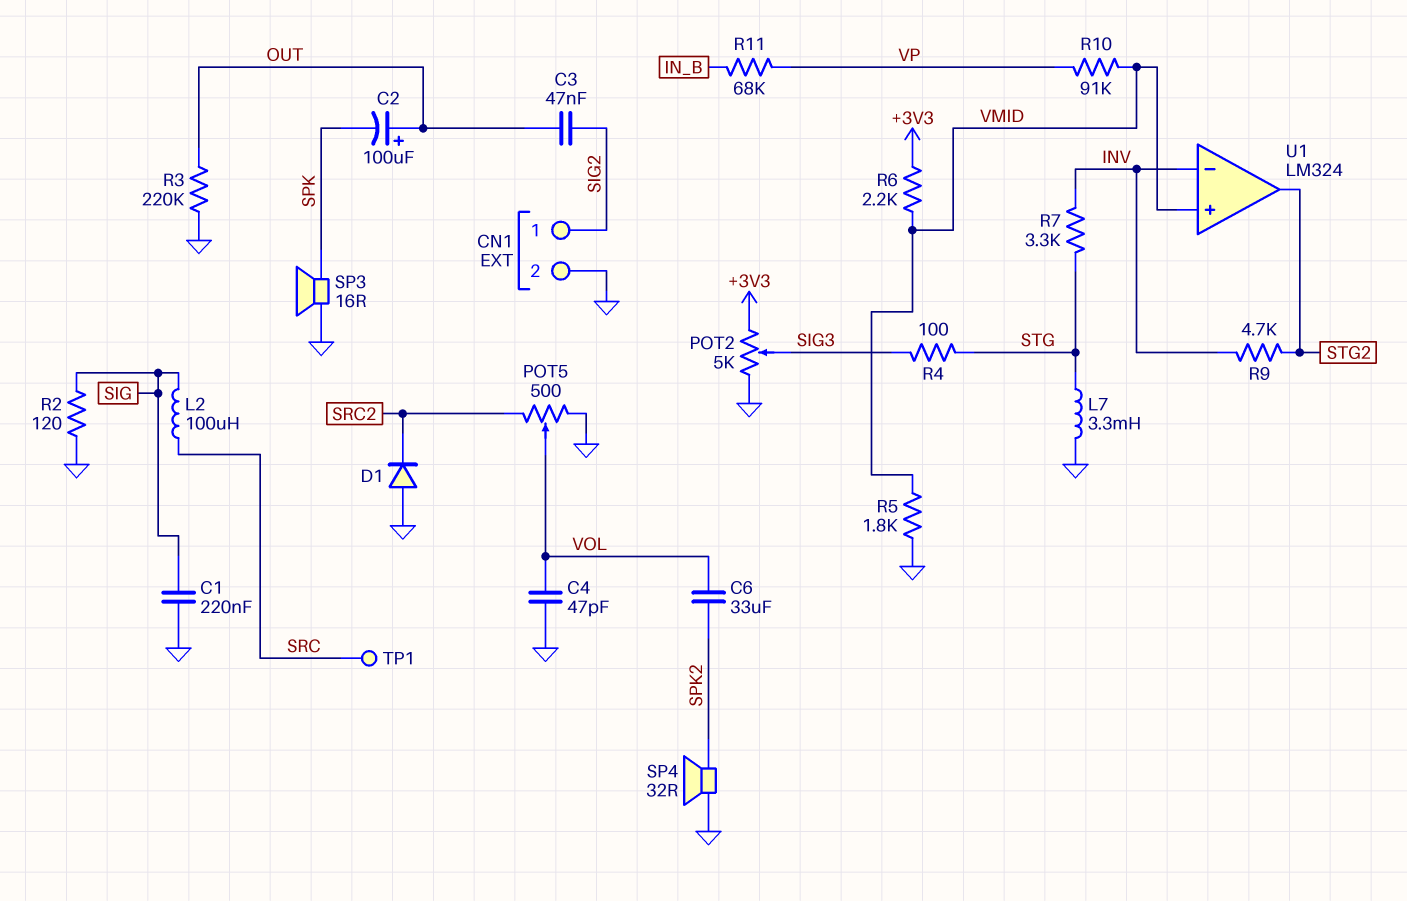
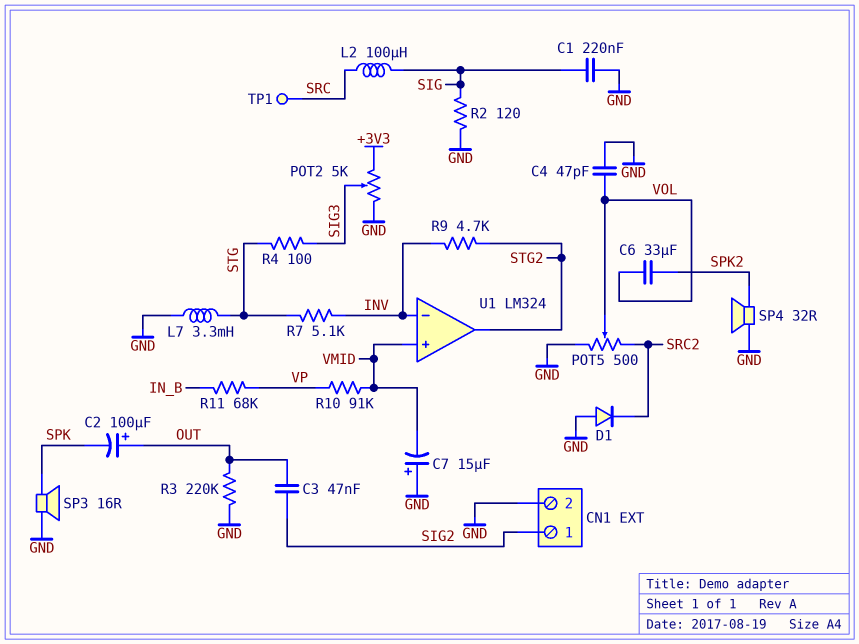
C7: none -> 15uF (plus GND, minus VMID)
R5: 1.8k (GND, VMID) -> none
R6: 2.2k (+3V3, VMID) -> none
R7: 3.3k (INV, STG) -> 5.1k (INV, STG)

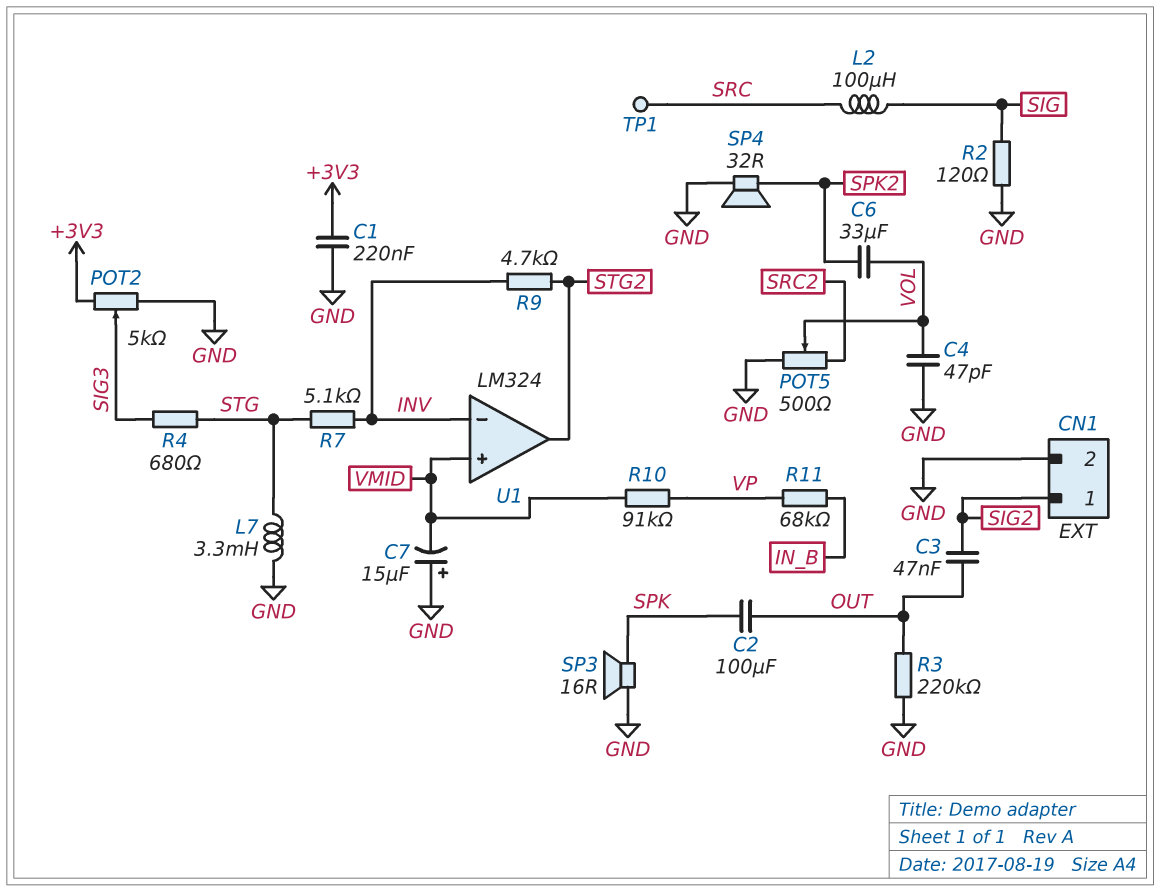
C1: 220nF (GND, SIG) -> 220nF (+3V3, GND)
C2: 100uF (plus OUT, minus SPK) -> 100uF (OUT, SPK)
D1: diode (A GND, K SRC2) -> none
R4: 100 (SIG3, STG) -> 680 (SIG3, STG)

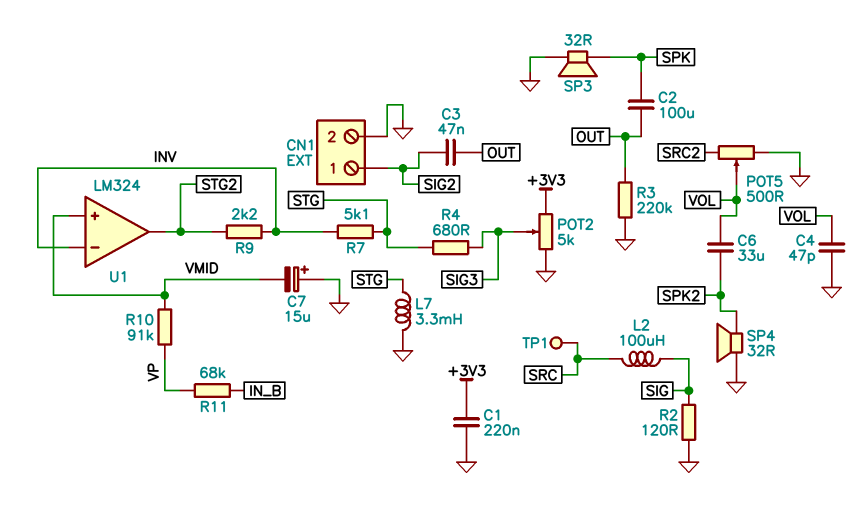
R9: 4.7k (INV, STG2) -> 2.2k (INV, STG2)
SP3: speaker 16R (GND, SPK) -> speaker 32R (GND, SPK)

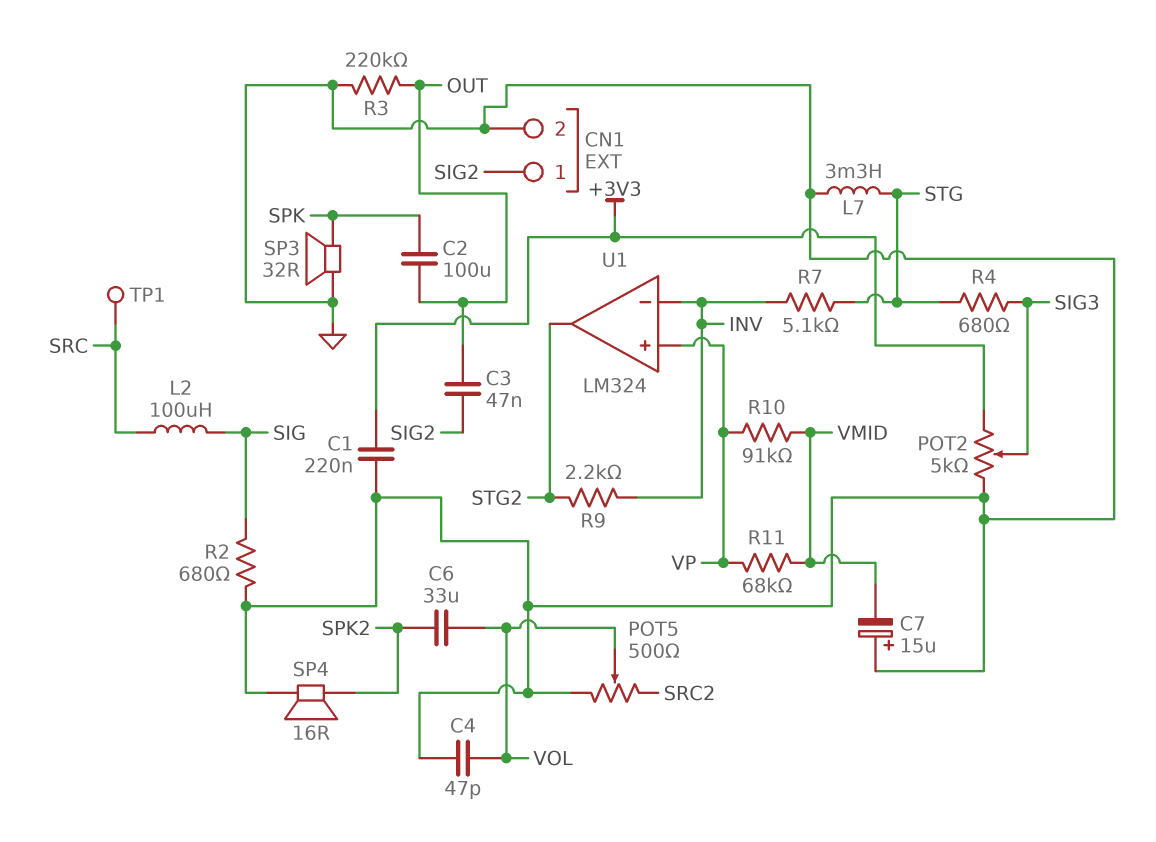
R2: 120 (GND, SIG) -> 680 (GND, SIG)
R11: 68k (IN_B, VP) -> 68k (VMID, VP)
SP4: speaker 32R (GND, SPK2) -> speaker 16R (GND, SPK2)
U1 pin in+: VMID -> VP

